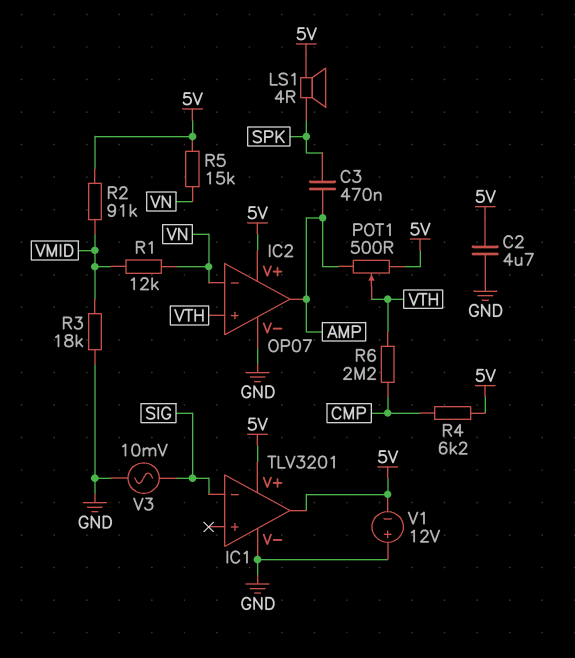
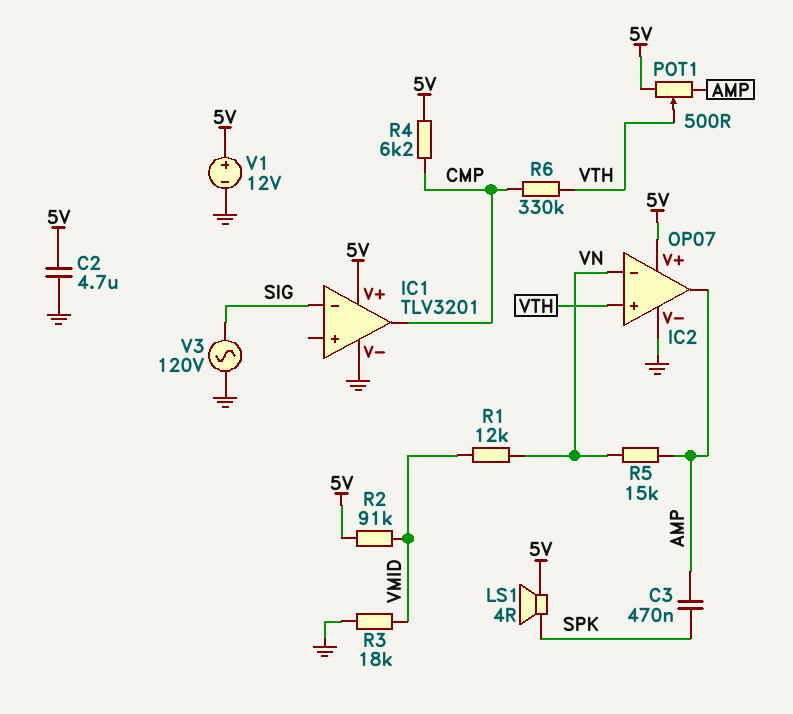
IC1 pin out: 5V -> CMP
R5: 15k (5V, VN) -> 15k (AMP, VN)
R6: 2.2M (CMP, VTH) -> 330k (CMP, VTH)
V1: 12V (plus GND, minus 5V) -> 12V (plus 5V, minus GND)
V3: AC 10mV (GND, SIG) -> AC 120V (GND, SIG)

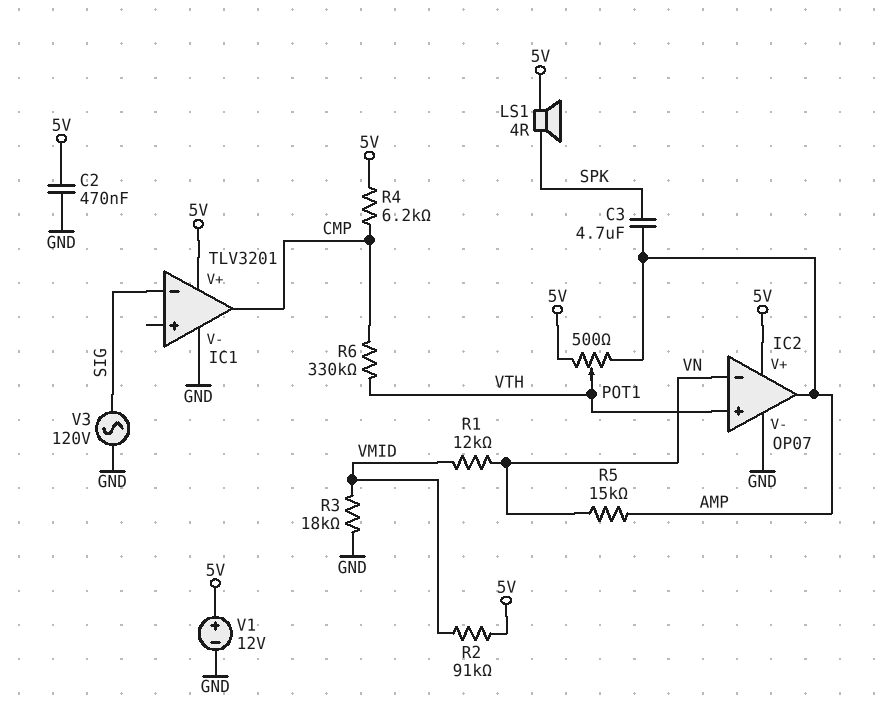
C2: 4.7uF (5V, GND) -> 470nF (5V, GND)
C3: 470nF (AMP, SPK) -> 4.7uF (AMP, SPK)

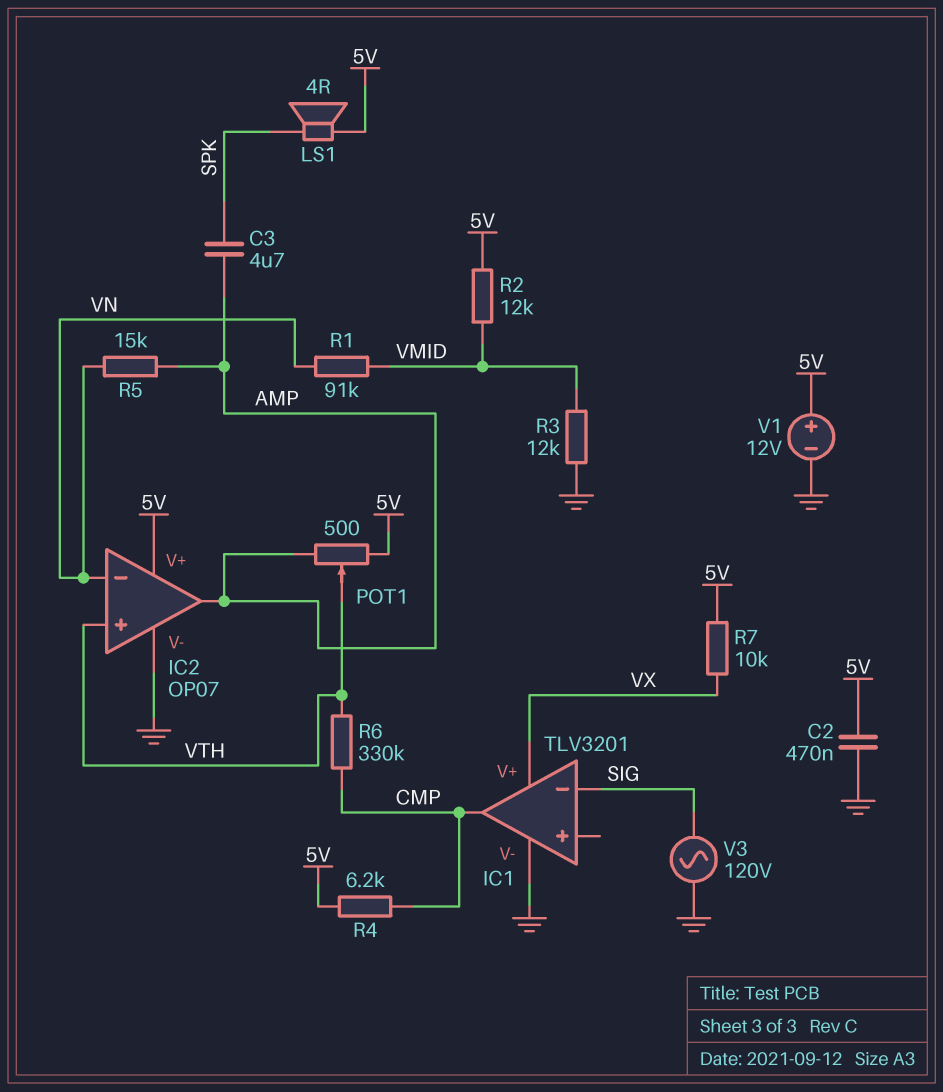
IC1 pin V+: 5V -> VX
R1: 12k (VMID, VN) -> 91k (VMID, VN)
R2: 91k (5V, VMID) -> 12k (5V, VMID)
R3: 18k (GND, VMID) -> 12k (GND, VMID)
R7: none -> 10k (5V, VX)

